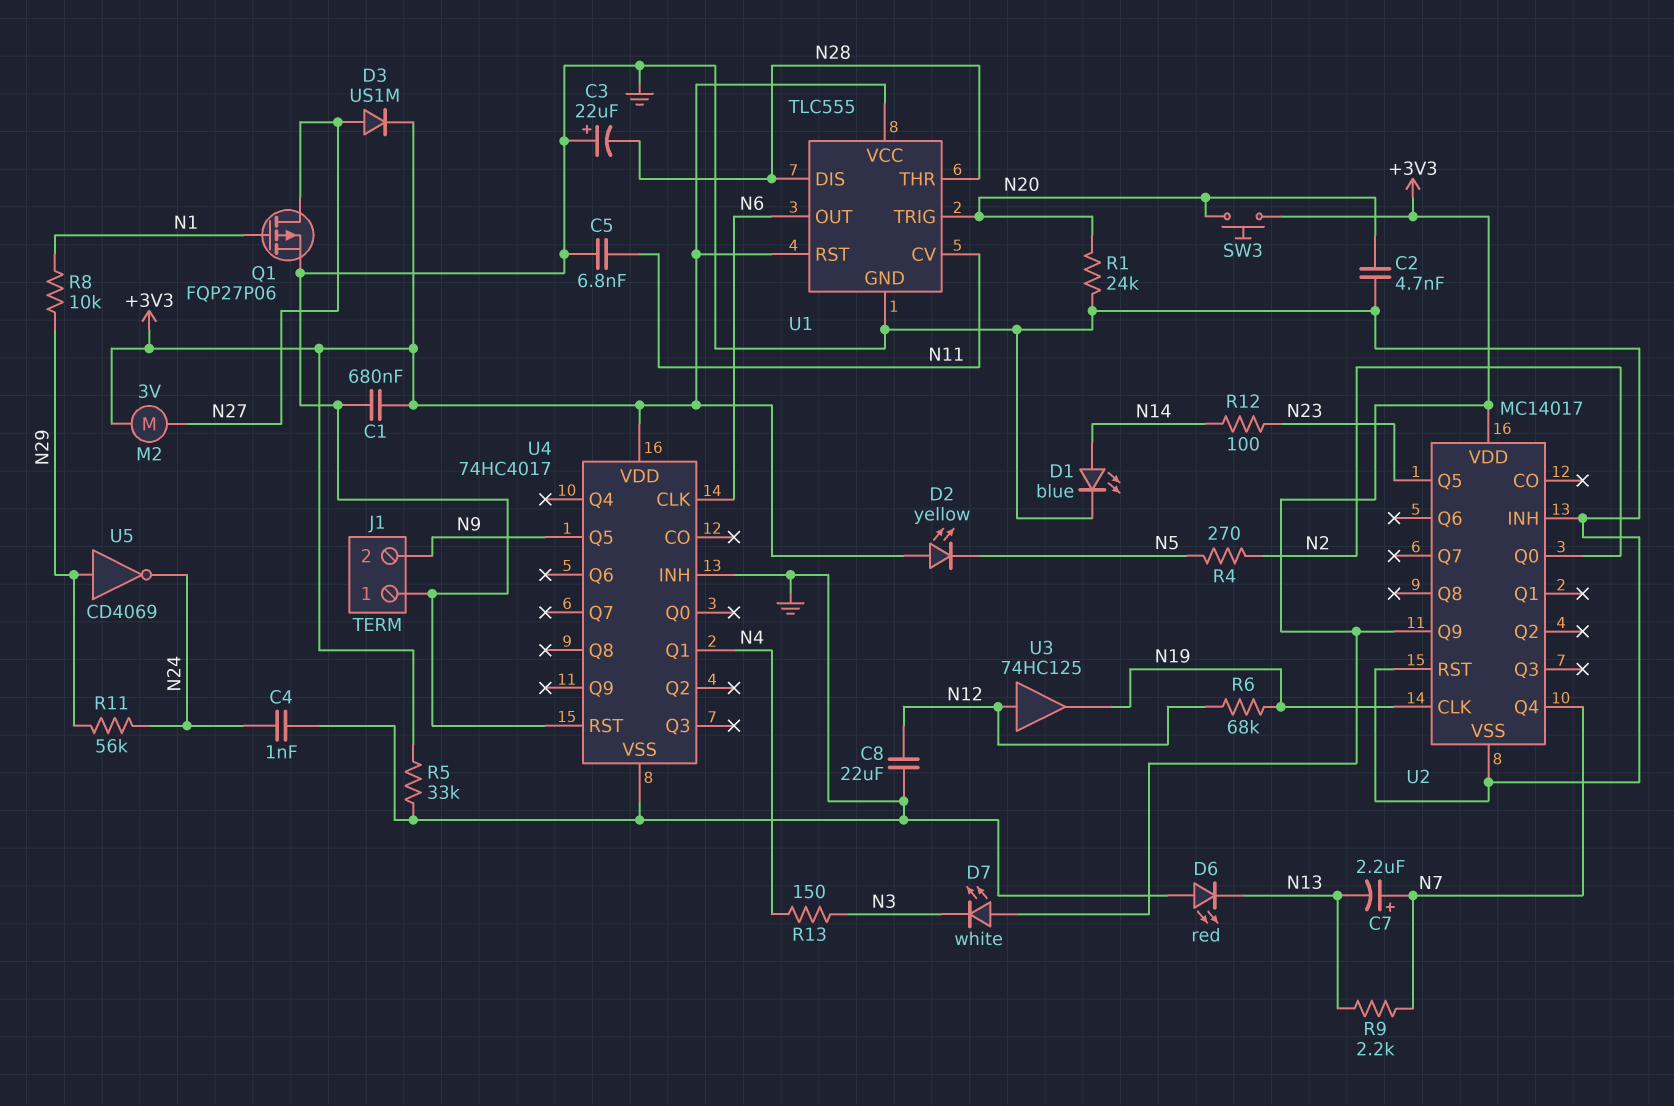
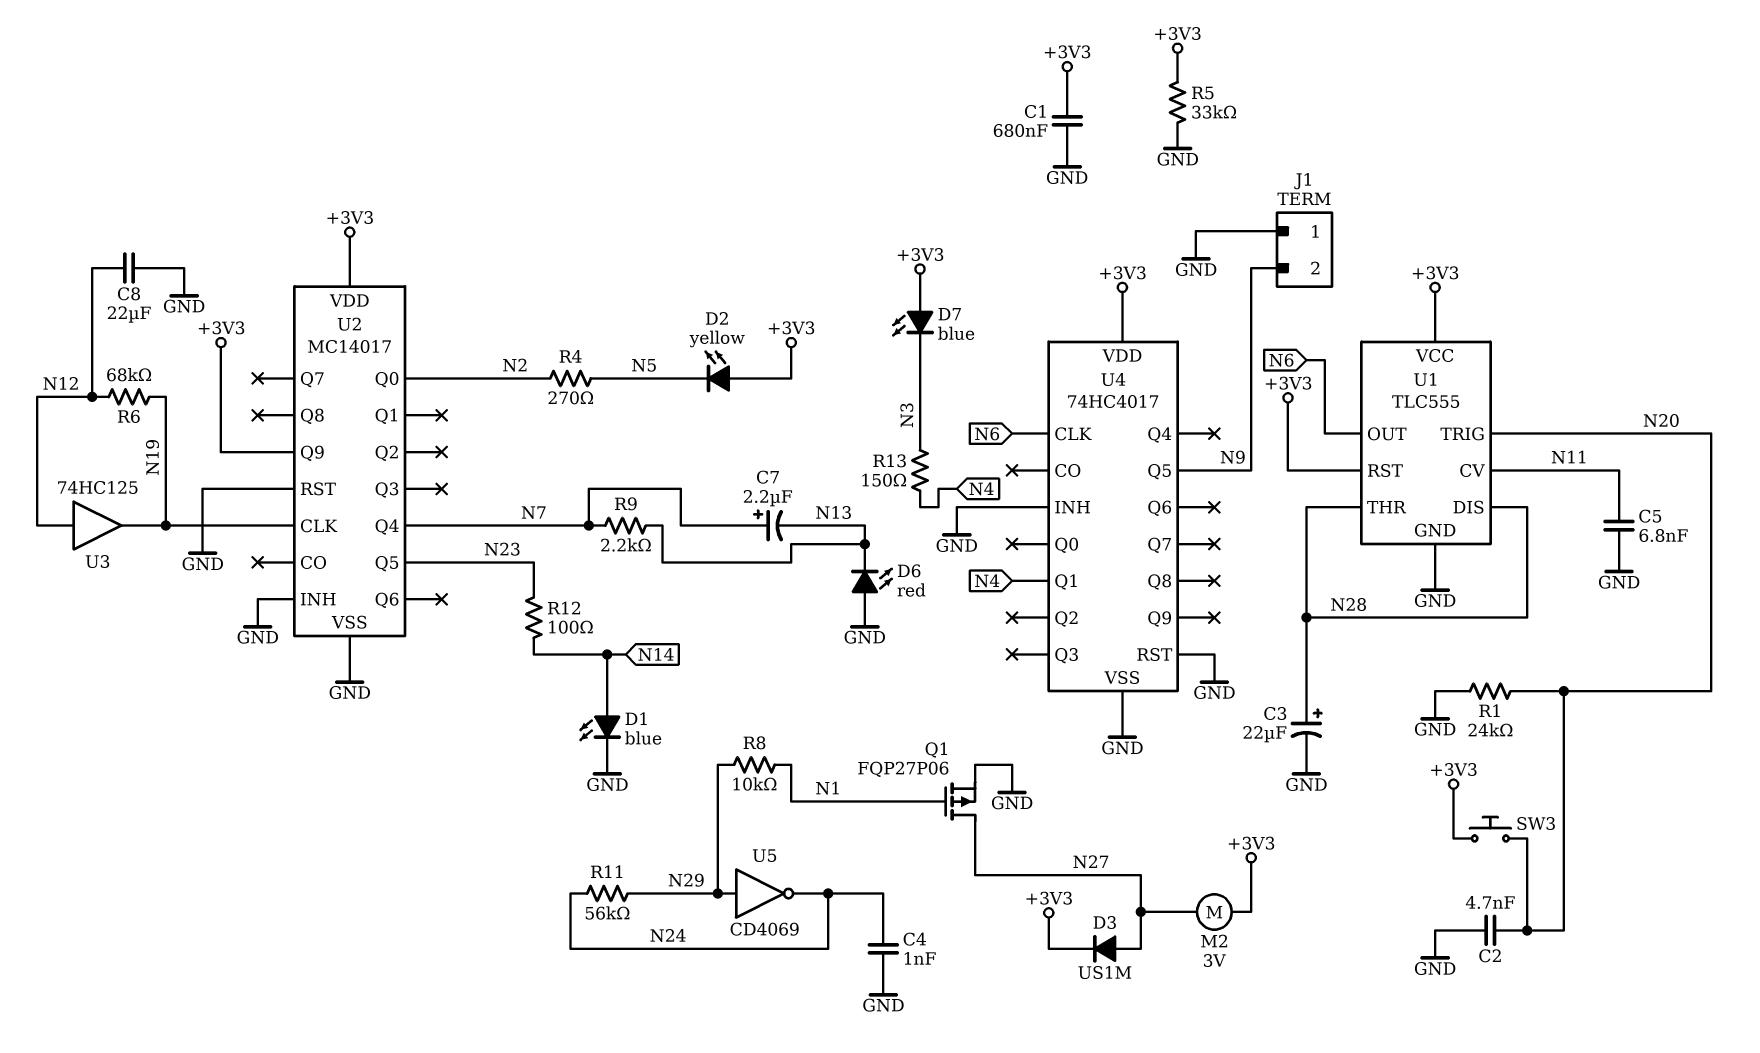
C3: 22uF (plus GND, minus N28) -> 22uF (plus N28, minus GND)
D7: LED white (A +3V3, K N3) -> LED blue (A +3V3, K N3)

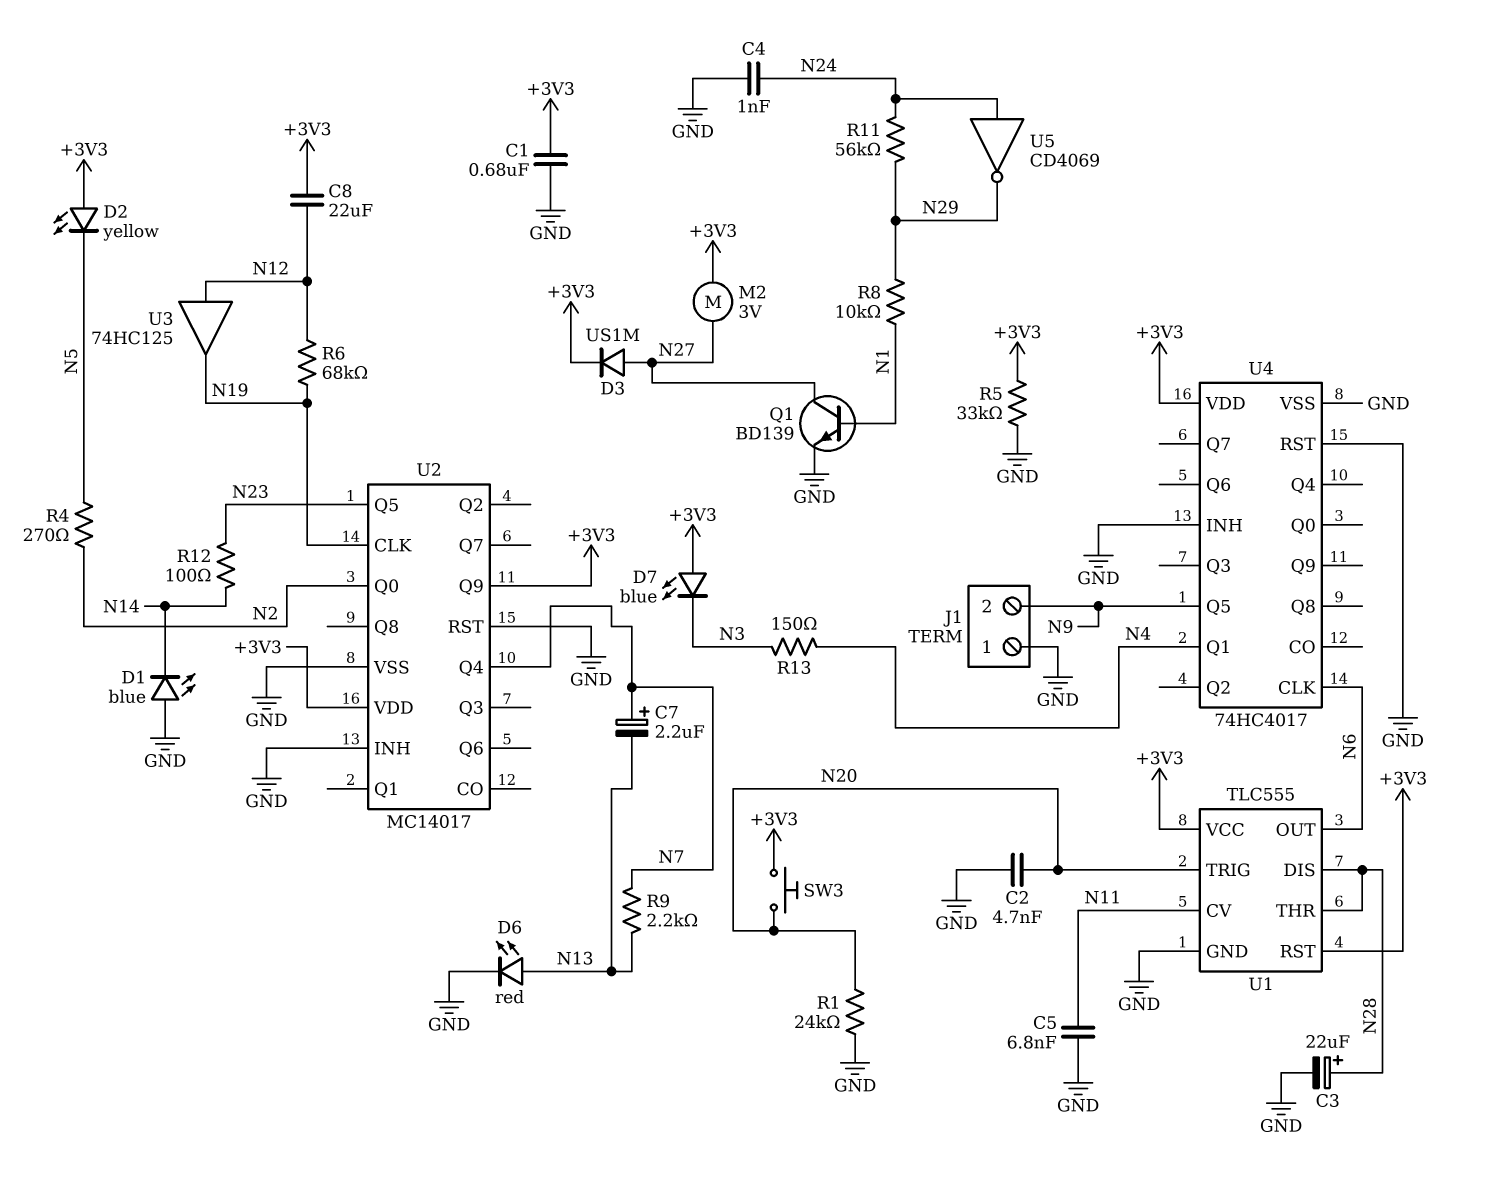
C8: 22uF (GND, N12) -> 22uF (+3V3, N12)
D1: LED blue (A N14, K GND) -> LED blue (A GND, K N14)
D6: LED red (A GND, K N13) -> LED red (A N13, K GND)
Q1: PMOS FQP27P06 (G N1, D N27, S GND) -> NPN BD139 (B N1, C N27, E GND)
U5: NOT CD4069 (in N29, out N24) -> NOT CD4069 (in N24, out N29)

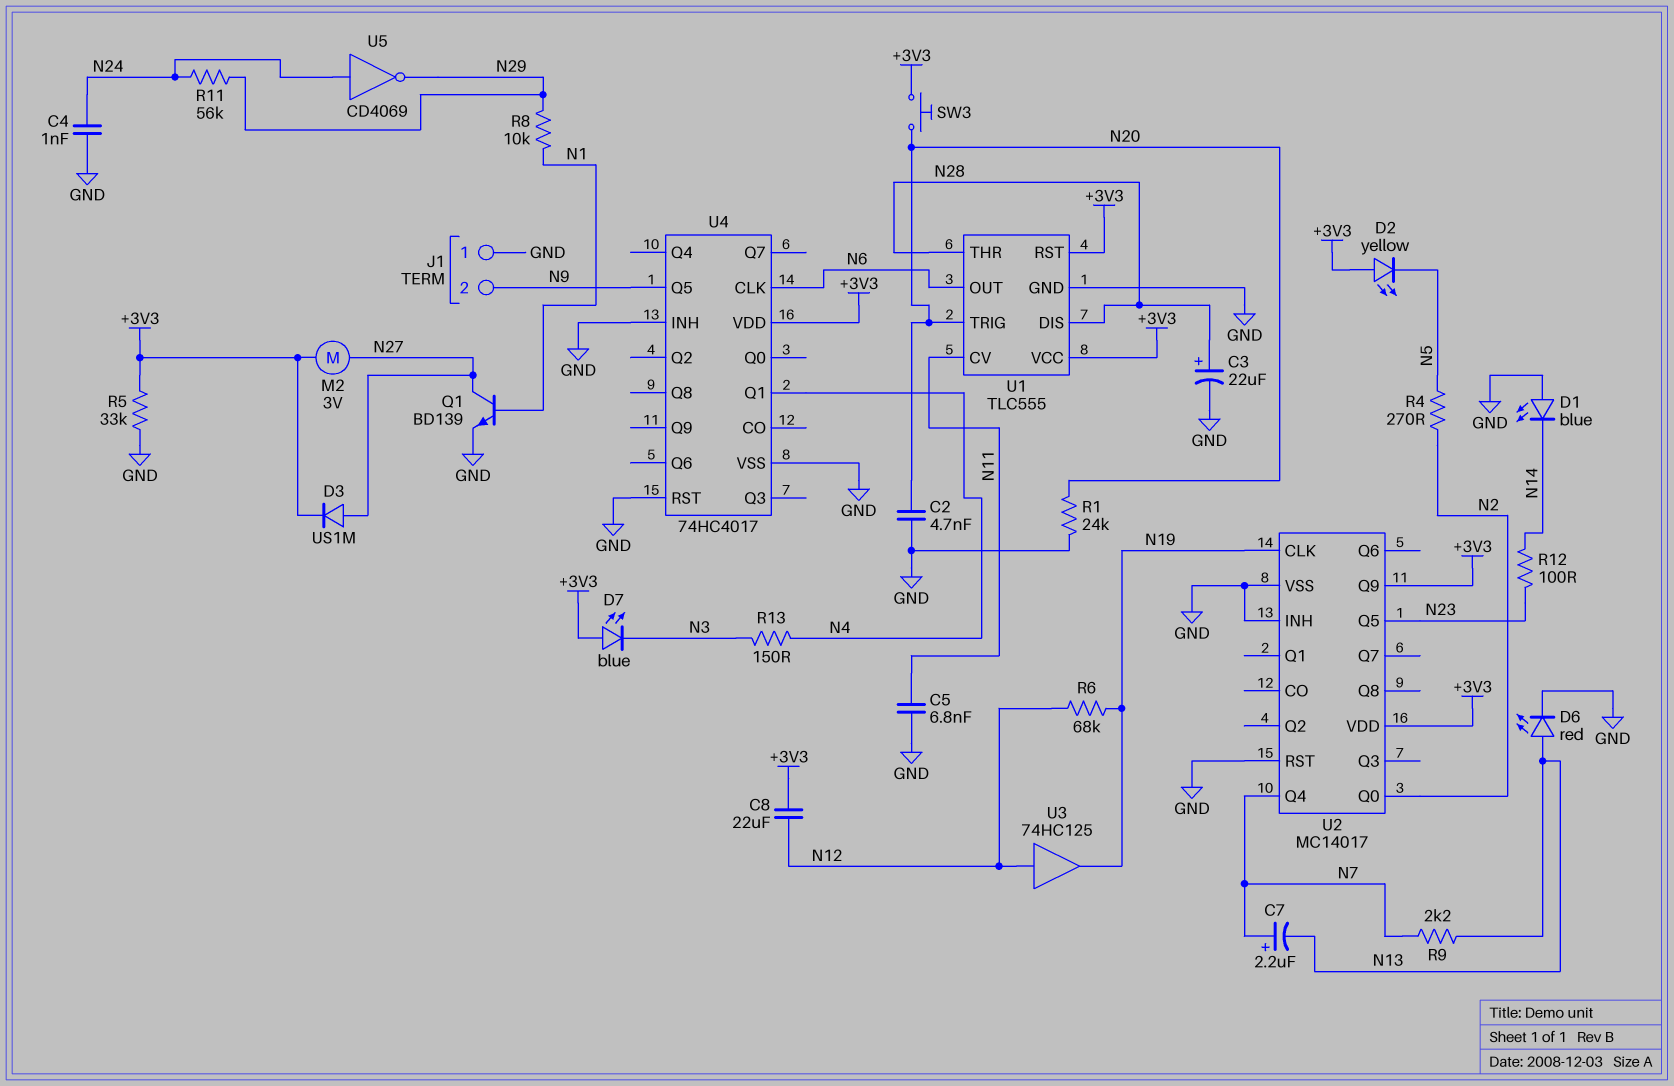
C1: 680nF (+3V3, GND) -> none

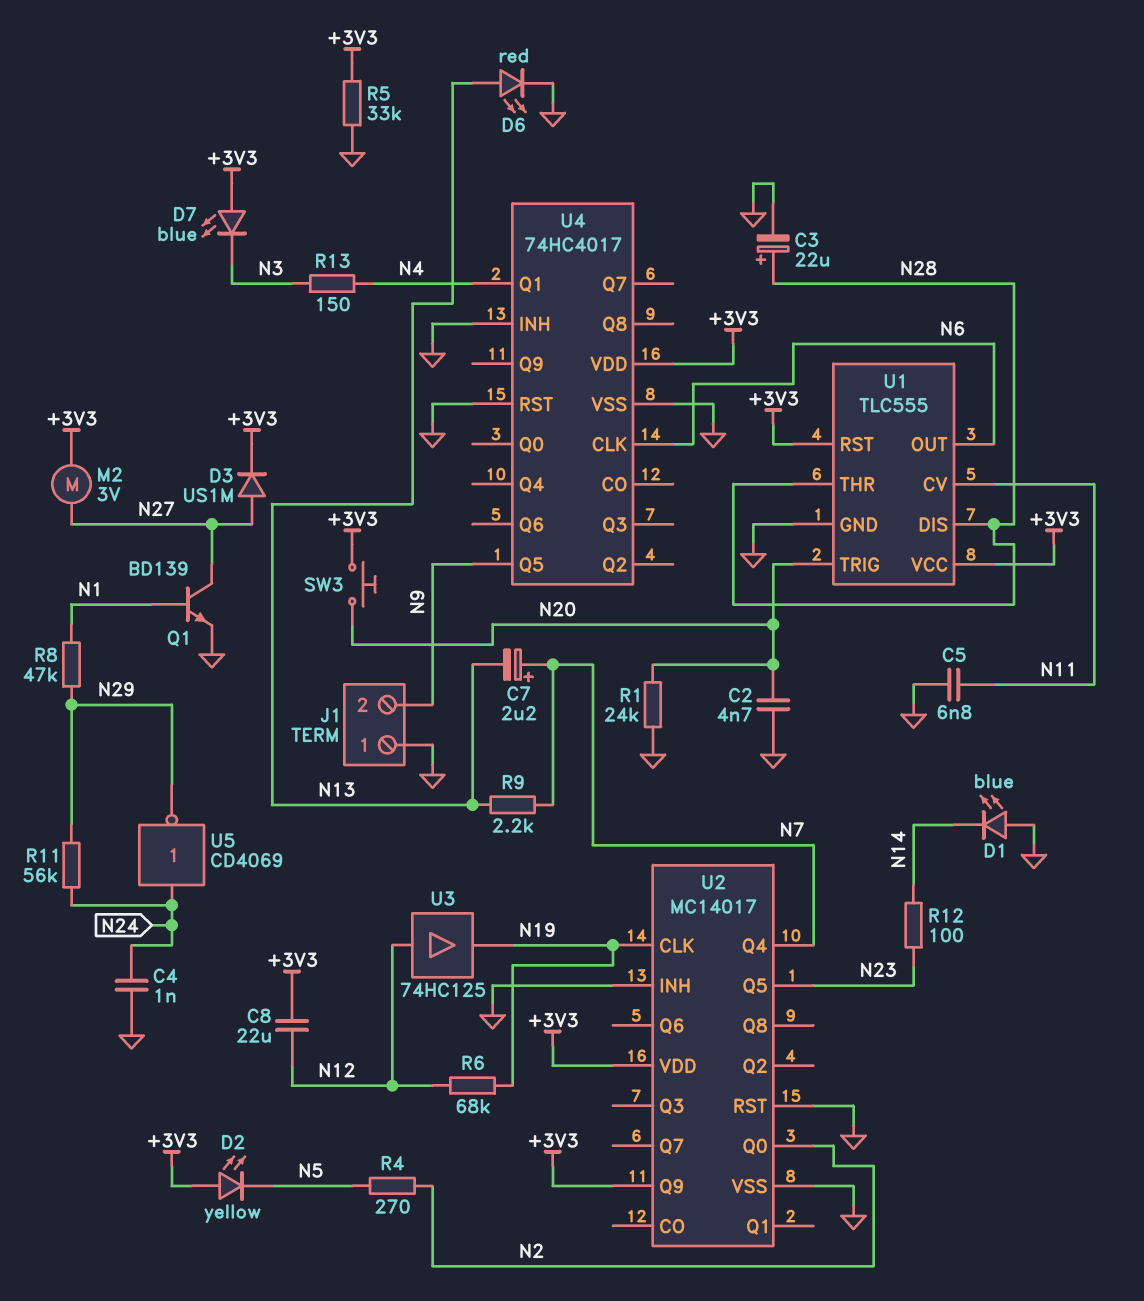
R8: 10k (N1, N29) -> 47k (N1, N29)

